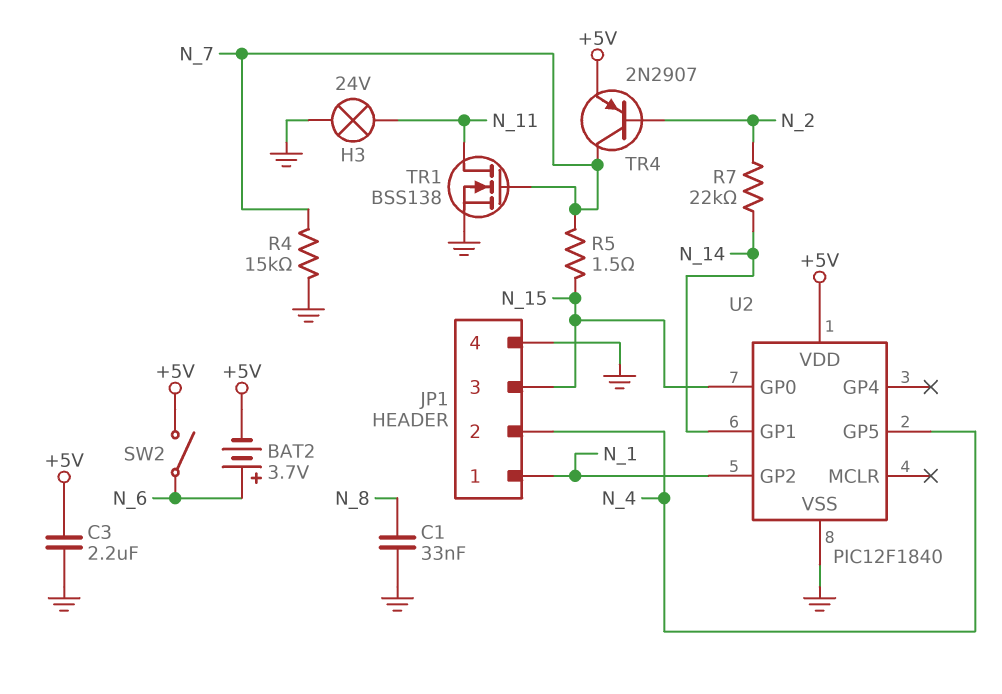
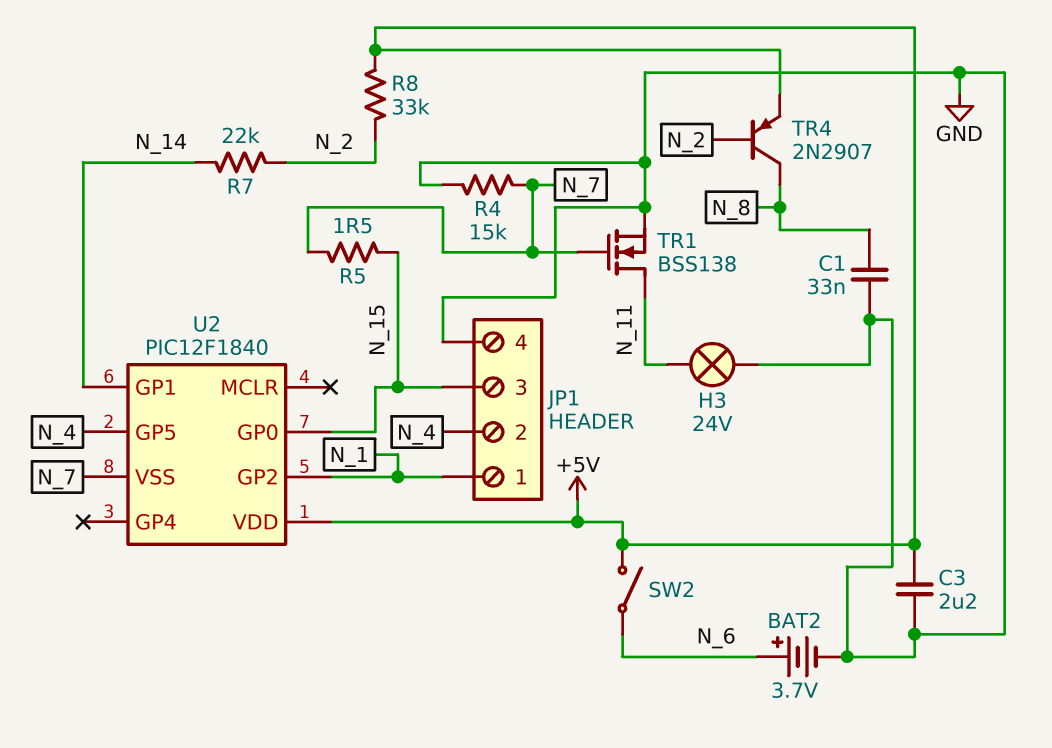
BAT2: 3.7V (plus N_6, minus +5V) -> 3.7V (plus N_6, minus GND)
R8: none -> 33k (+5V, N_2)
TR4: PNP 2N2907 (B N_2, C N_7, E +5V) -> PNP 2N2907 (B N_2, C N_8, E +5V)
U2 pin VSS: GND -> N_7

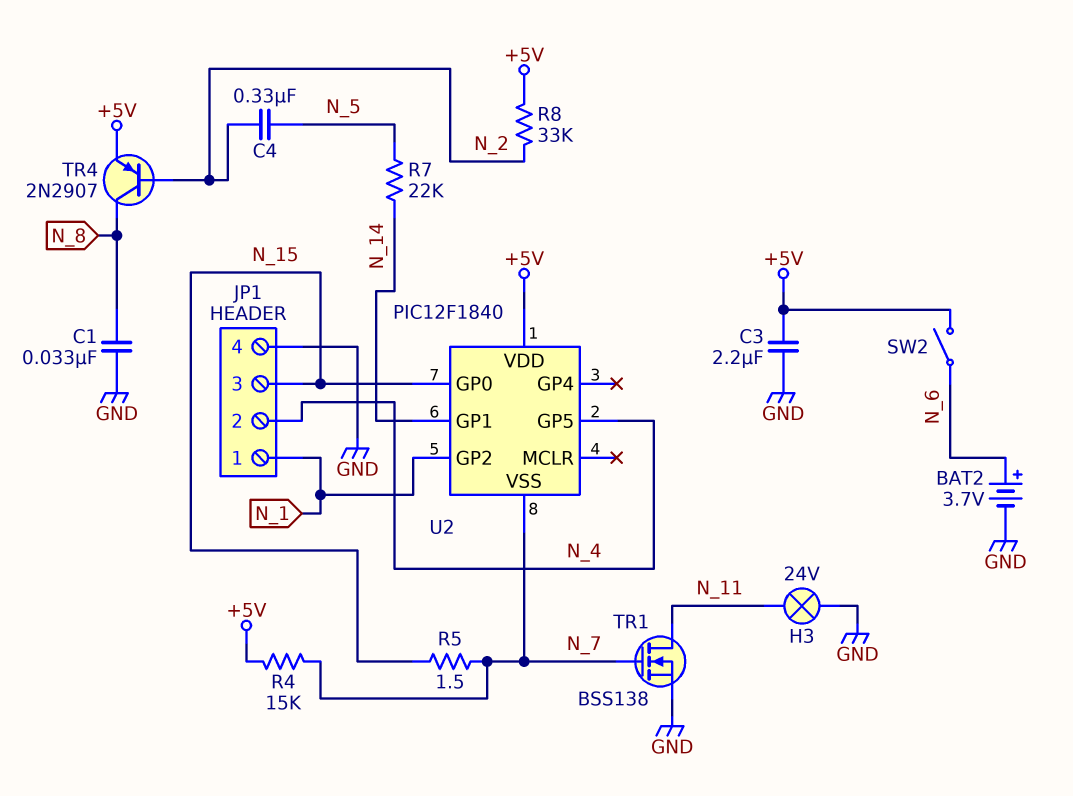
C4: none -> 330nF (N_2, N_5)
R4: 15k (GND, N_7) -> 15k (+5V, N_7)
R7: 22k (N_2, N_14) -> 22k (N_5, N_14)

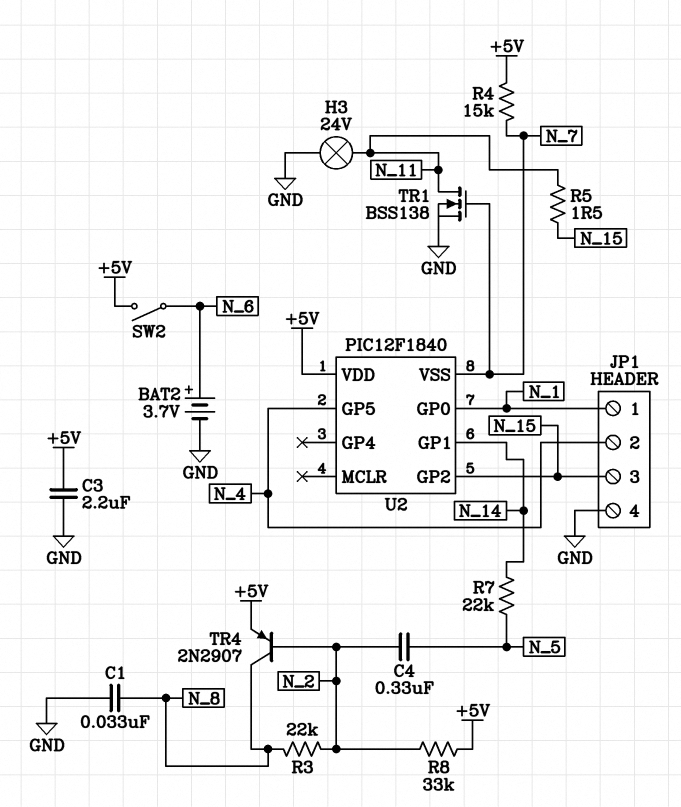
R3: none -> 22k (N_2, N_8)
R5: 1.5 (N_7, N_15) -> 1.5 (N_11, N_15)
U2 pin GP0: N_15 -> N_1
U2 pin GP2: N_1 -> N_15

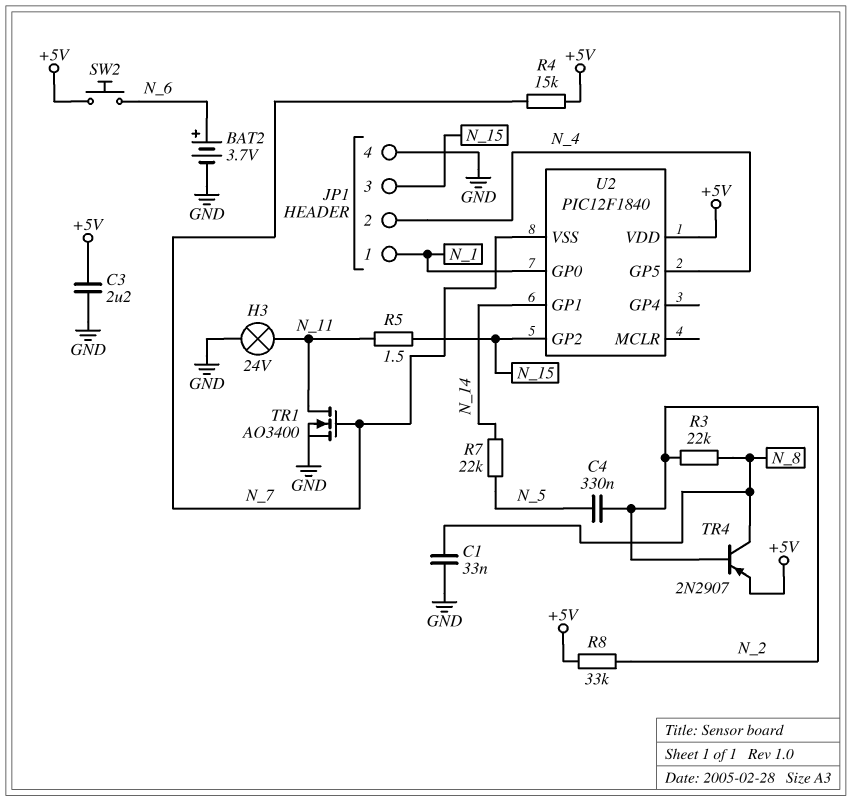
SW2: switch (+5V, N_6) -> button (+5V, N_6)
TR1: NMOS BSS138 (G N_7, D N_11, S GND) -> NMOS AO3400 (G N_7, D N_11, S GND)

